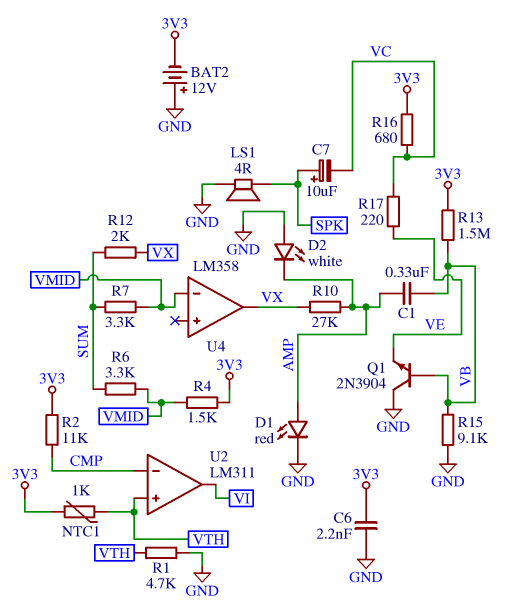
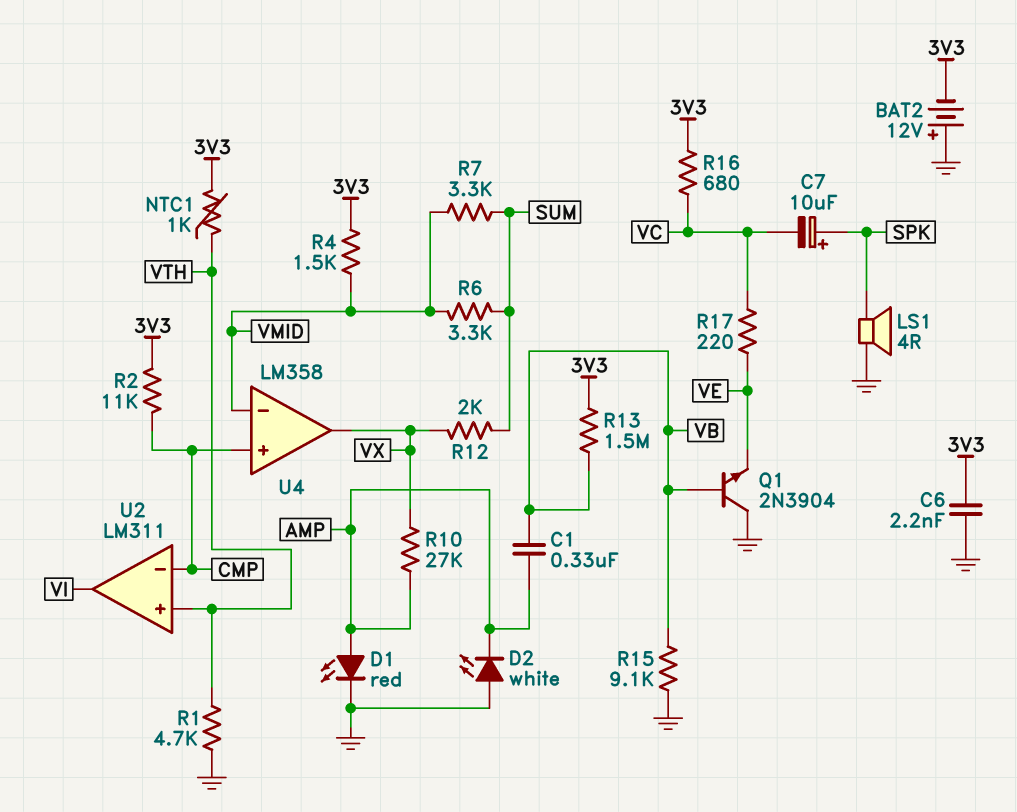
U4 pin in+: none -> CMP

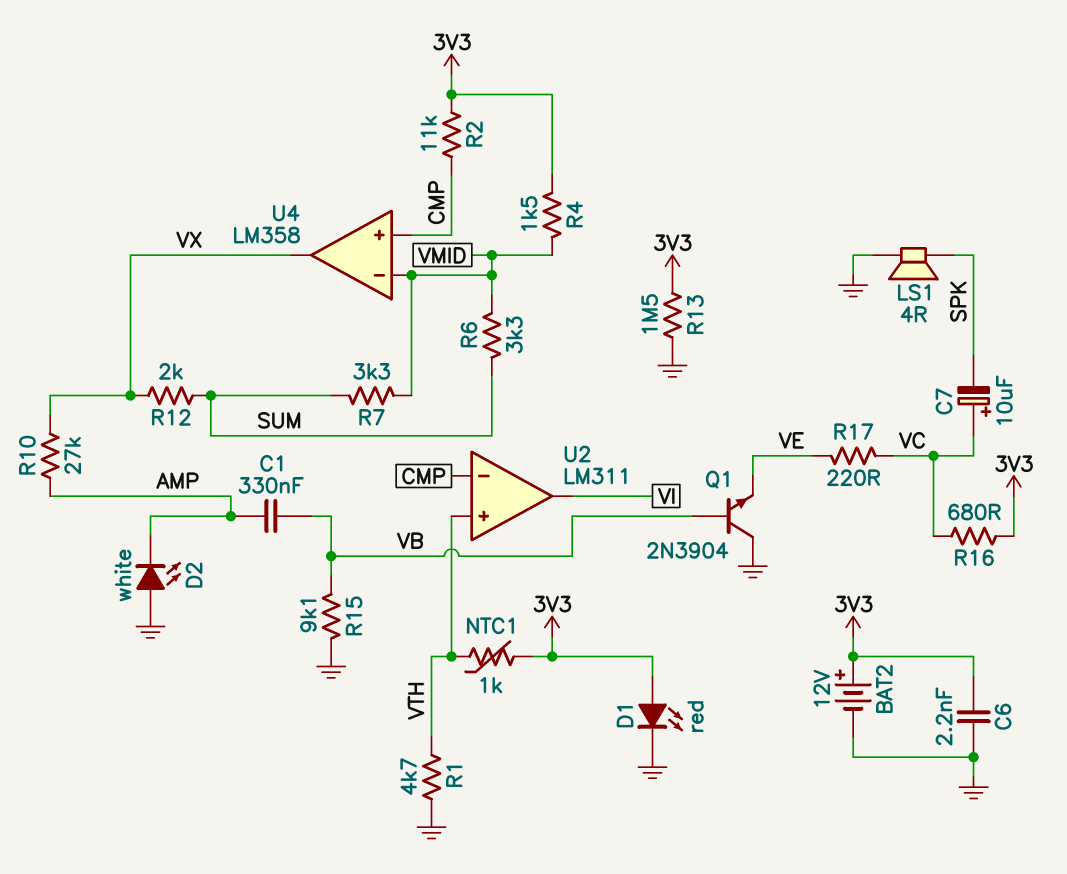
BAT2: 12V (plus GND, minus 3V3) -> 12V (plus 3V3, minus GND)
C7: 10uF (plus SPK, minus VC) -> 10uF (plus VC, minus SPK)
D1: LED red (A AMP, K GND) -> LED red (A 3V3, K GND)
R13: 1.5M (3V3, VB) -> 1.5M (3V3, GND)

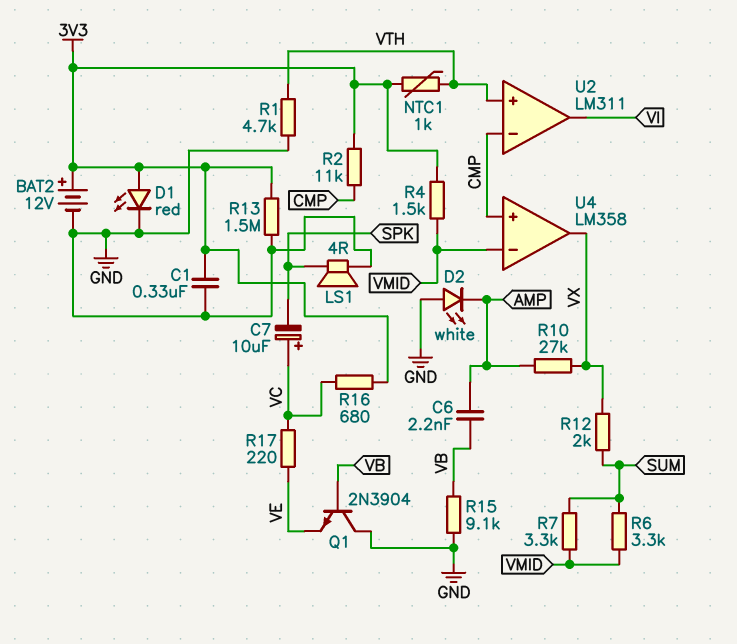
C1: 330nF (AMP, VB) -> 330nF (3V3, GND)
C6: 2.2nF (3V3, GND) -> 2.2nF (AMP, VB)

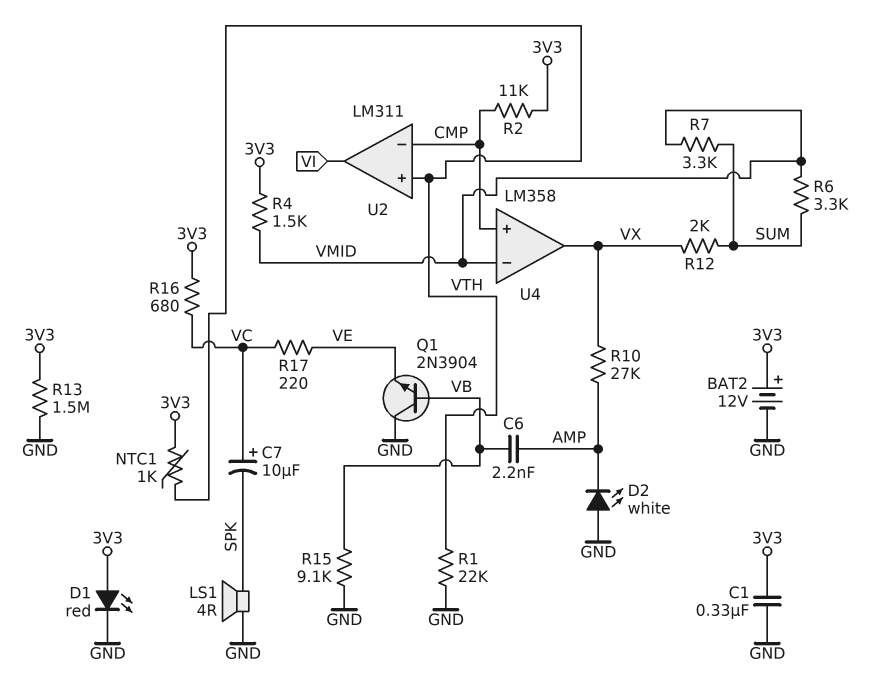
R1: 4.7k (GND, VTH) -> 22k (GND, VTH)

